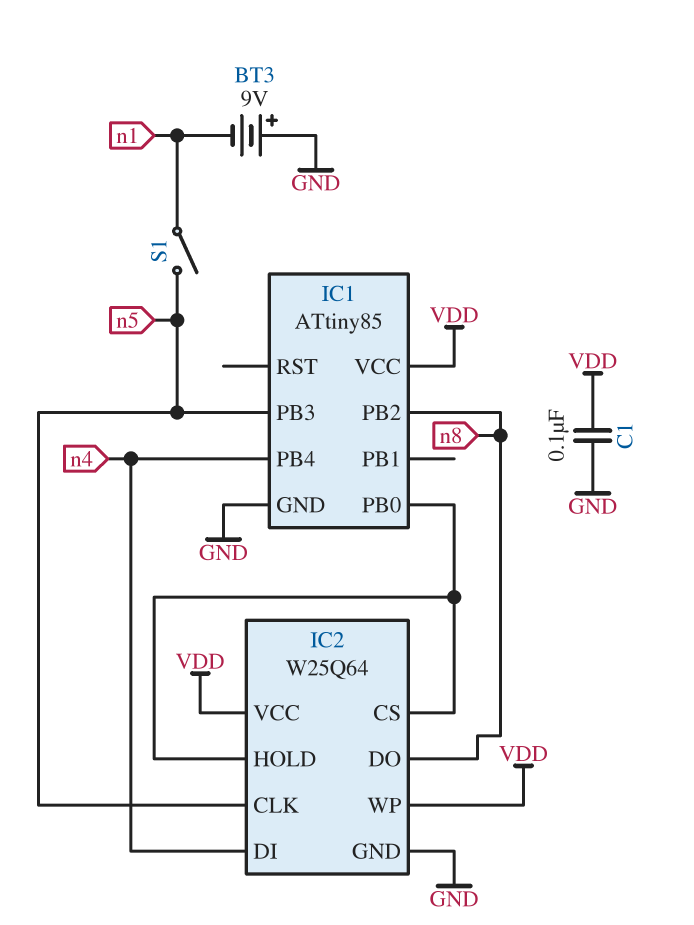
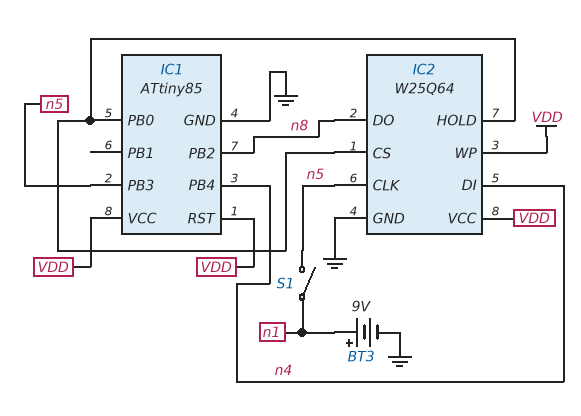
BT3: 9V (plus GND, minus n1) -> 9V (plus n1, minus GND)
C1: 100nF (GND, VDD) -> none
IC1 pin RST: none -> VDD

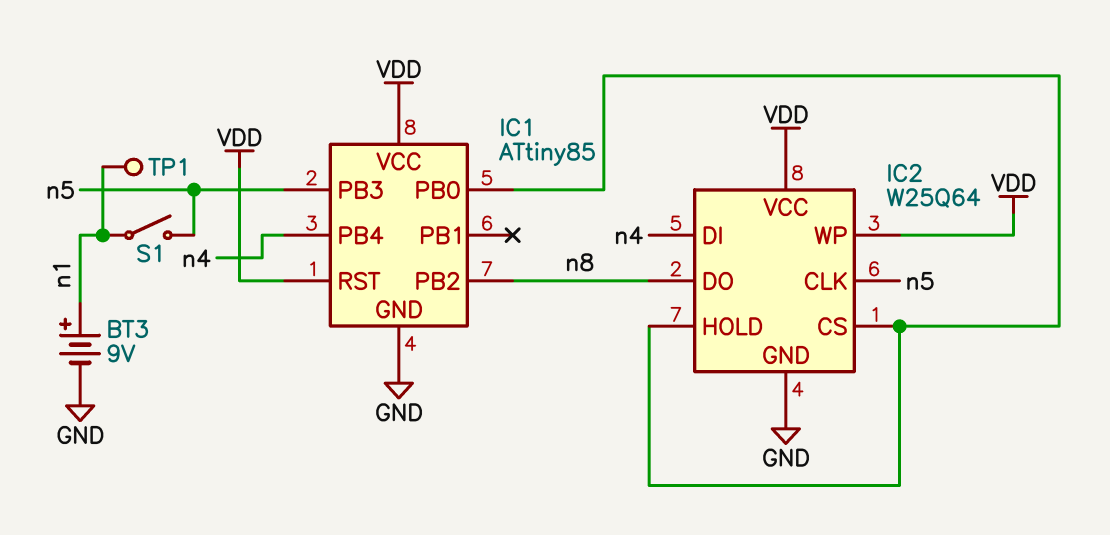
TP1: none -> test point (n1)

